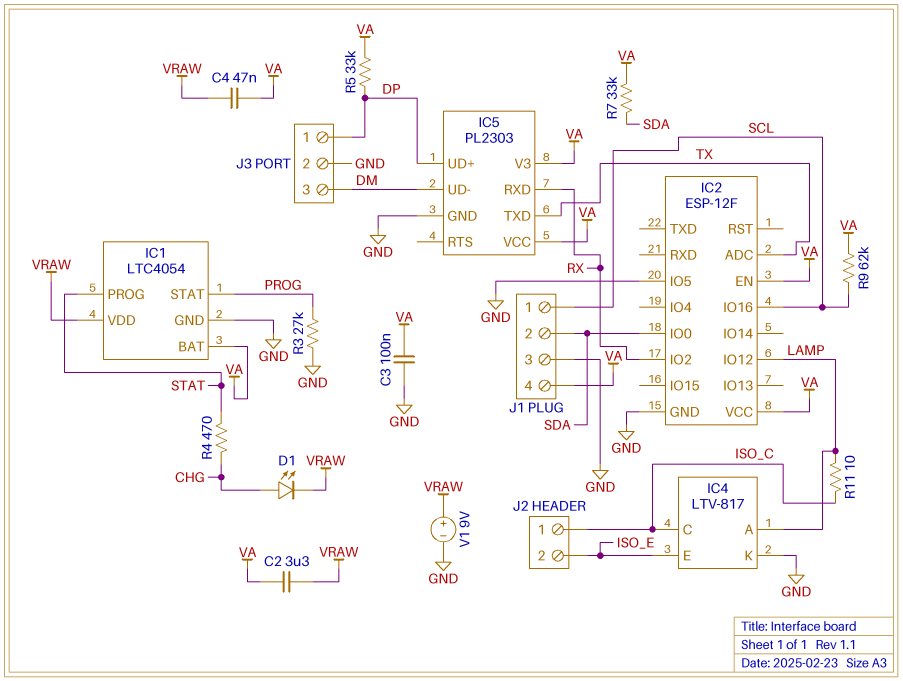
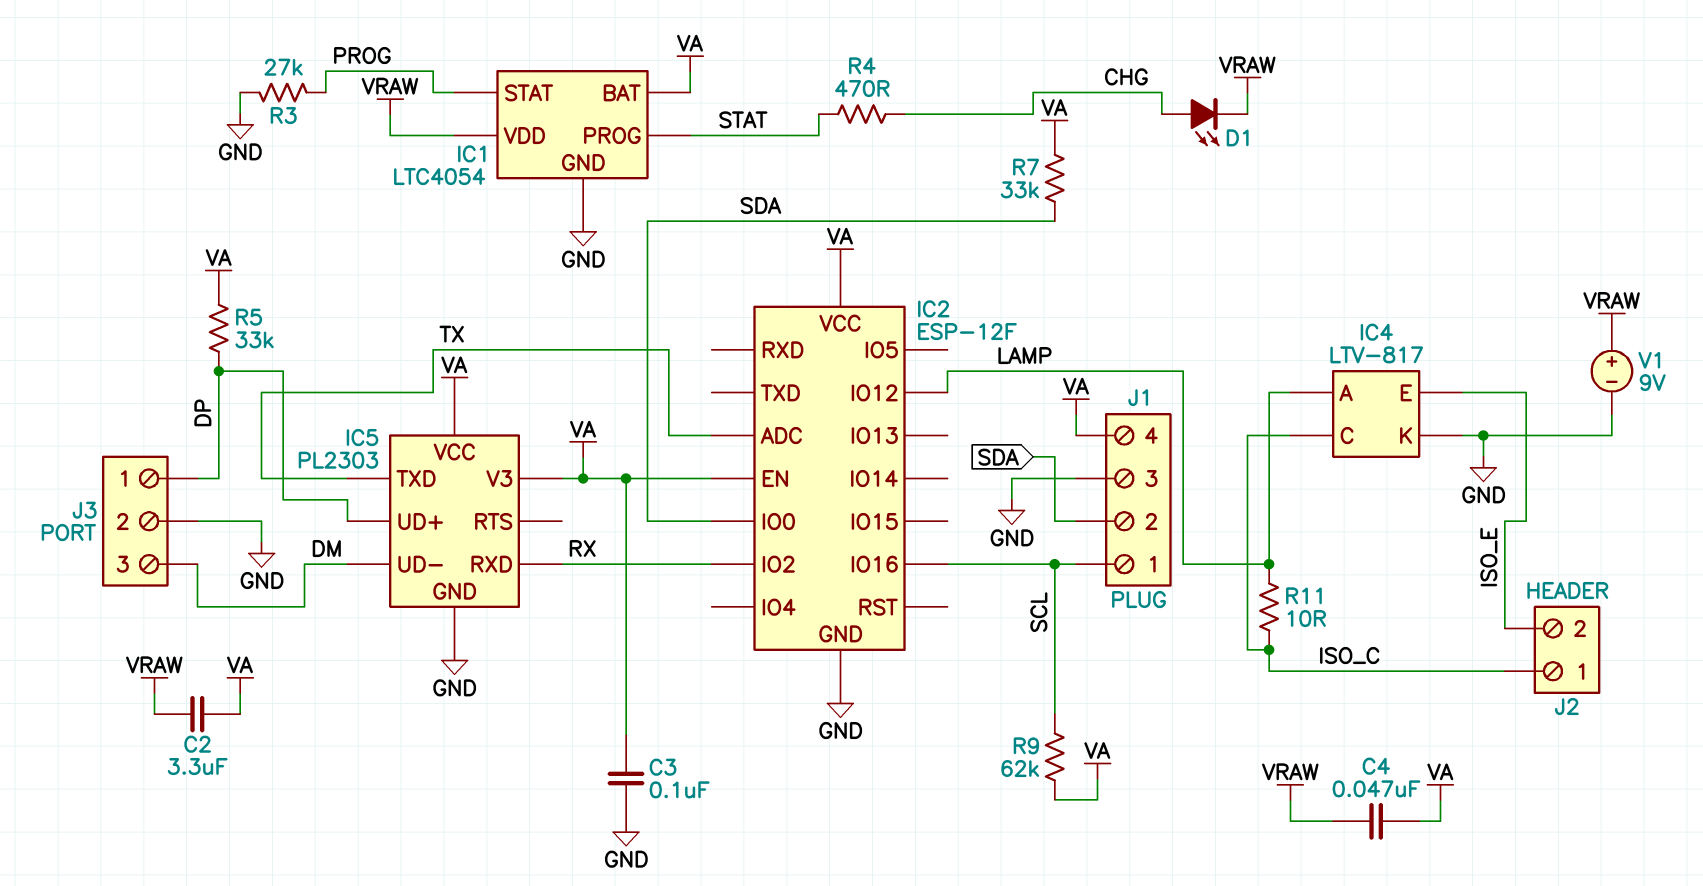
IC2 pin IO5: GND -> none

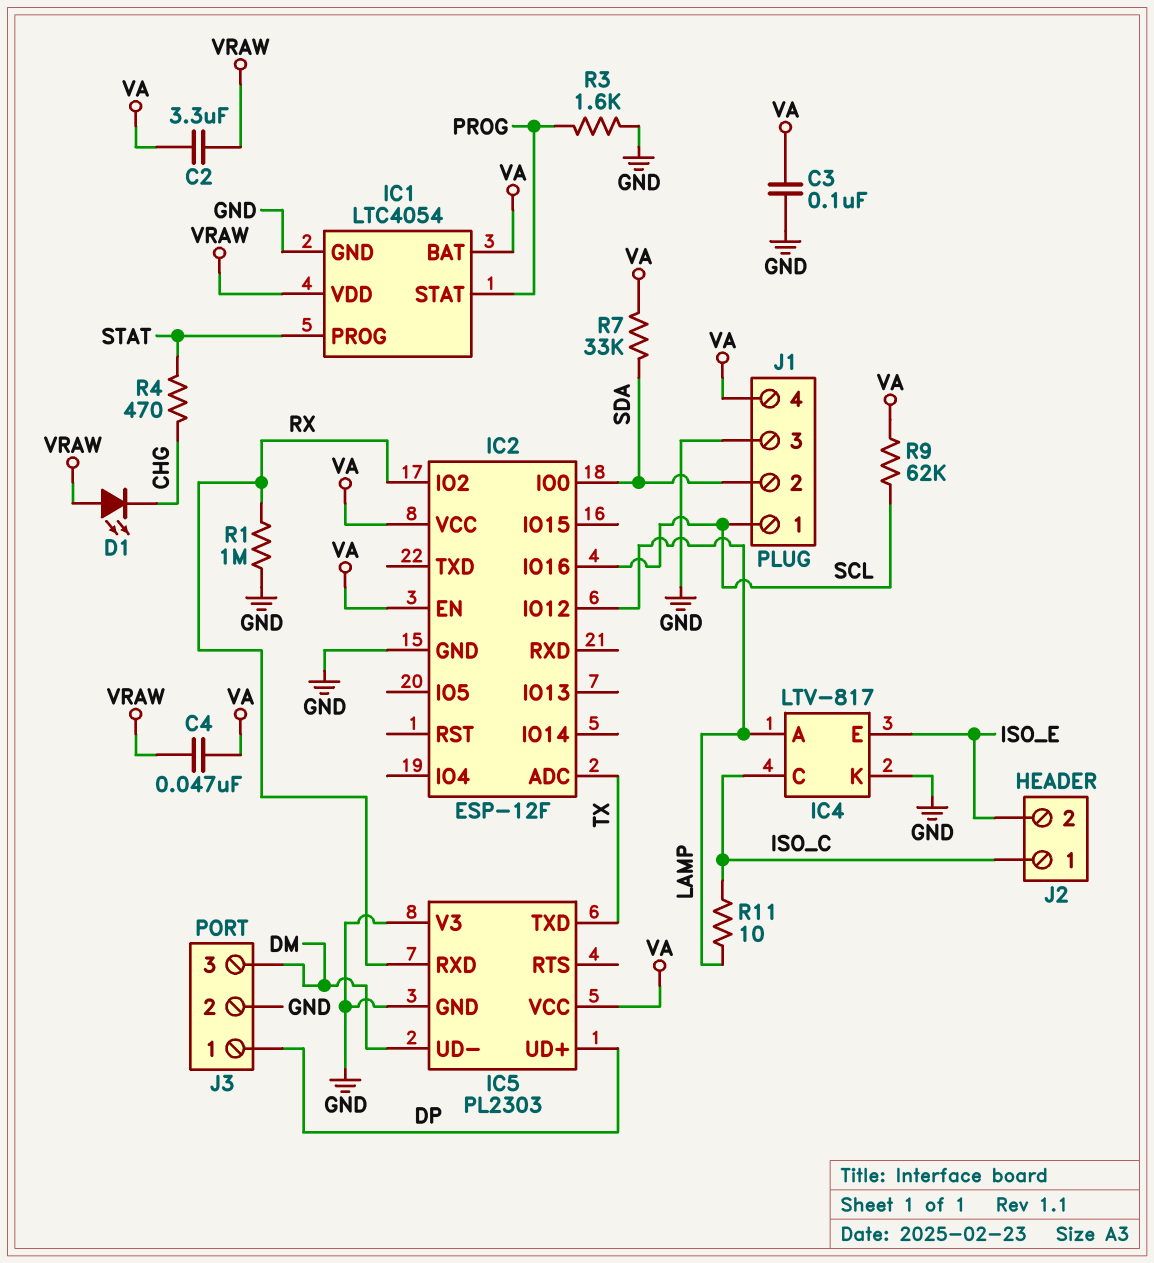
D1: LED (A CHG, K VRAW) -> LED (A VRAW, K CHG)
IC5 pin V3: VA -> GND
R1: none -> 1M (GND, RX)
R3: 27k (GND, PROG) -> 1.6k (GND, PROG)
R5: 33k (DP, VA) -> none
V1: 9V (plus VRAW, minus GND) -> none

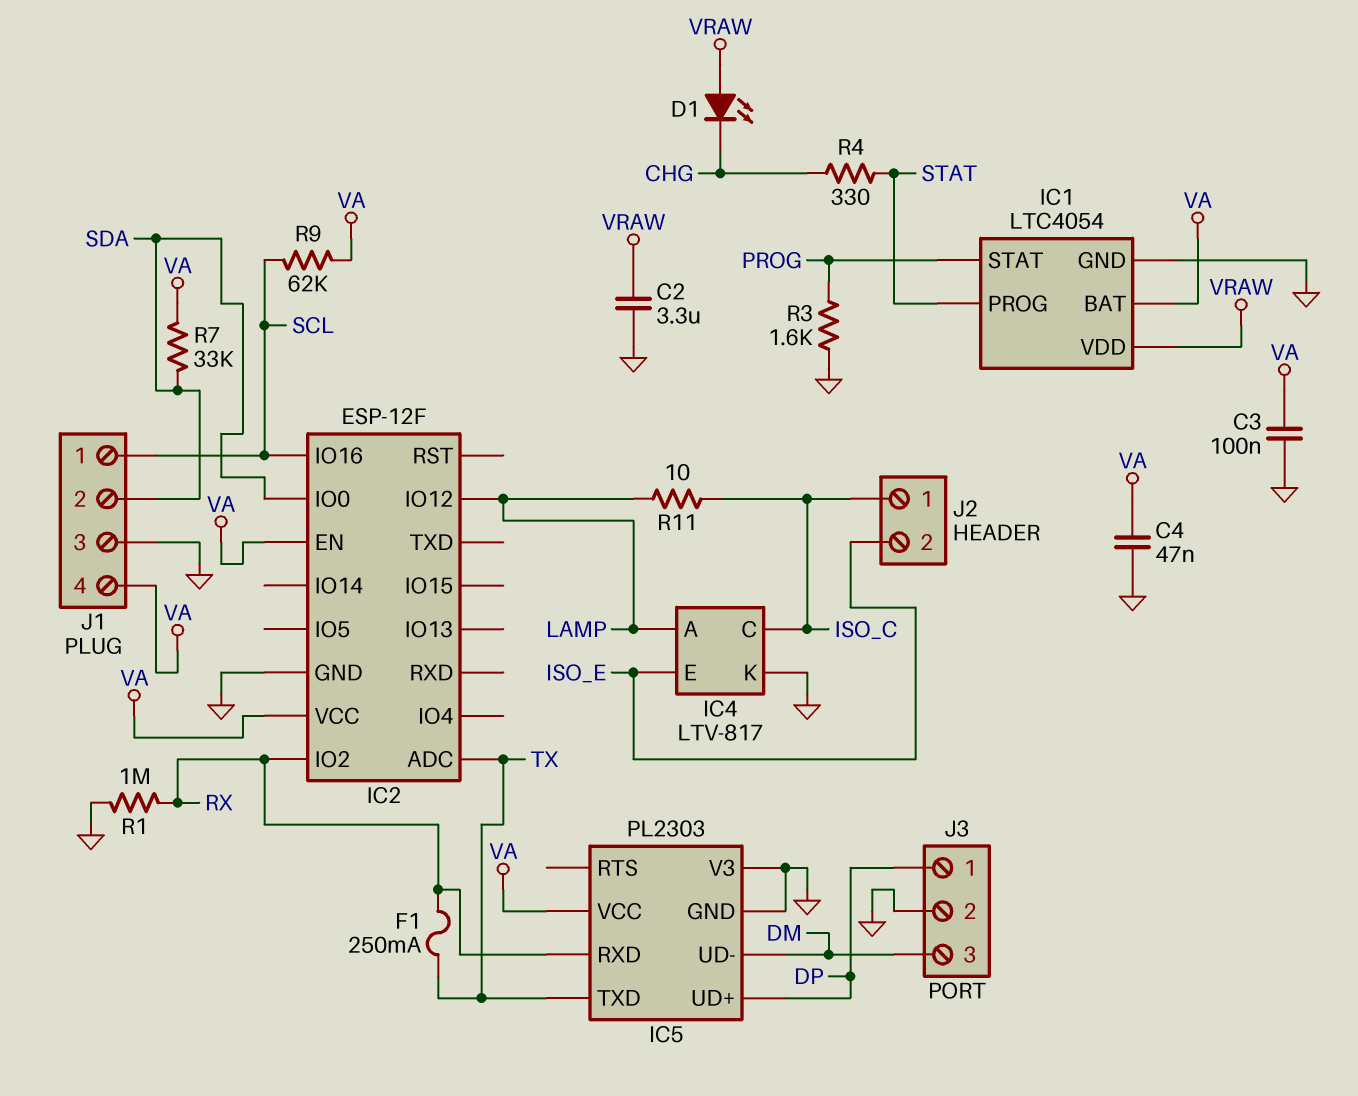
C2: 3.3uF (VA, VRAW) -> 3.3uF (GND, VRAW)
C4: 47nF (VA, VRAW) -> 47nF (GND, VA)
F1: none -> 250mA (RX, TX)
R4: 470 (CHG, STAT) -> 330 (CHG, STAT)

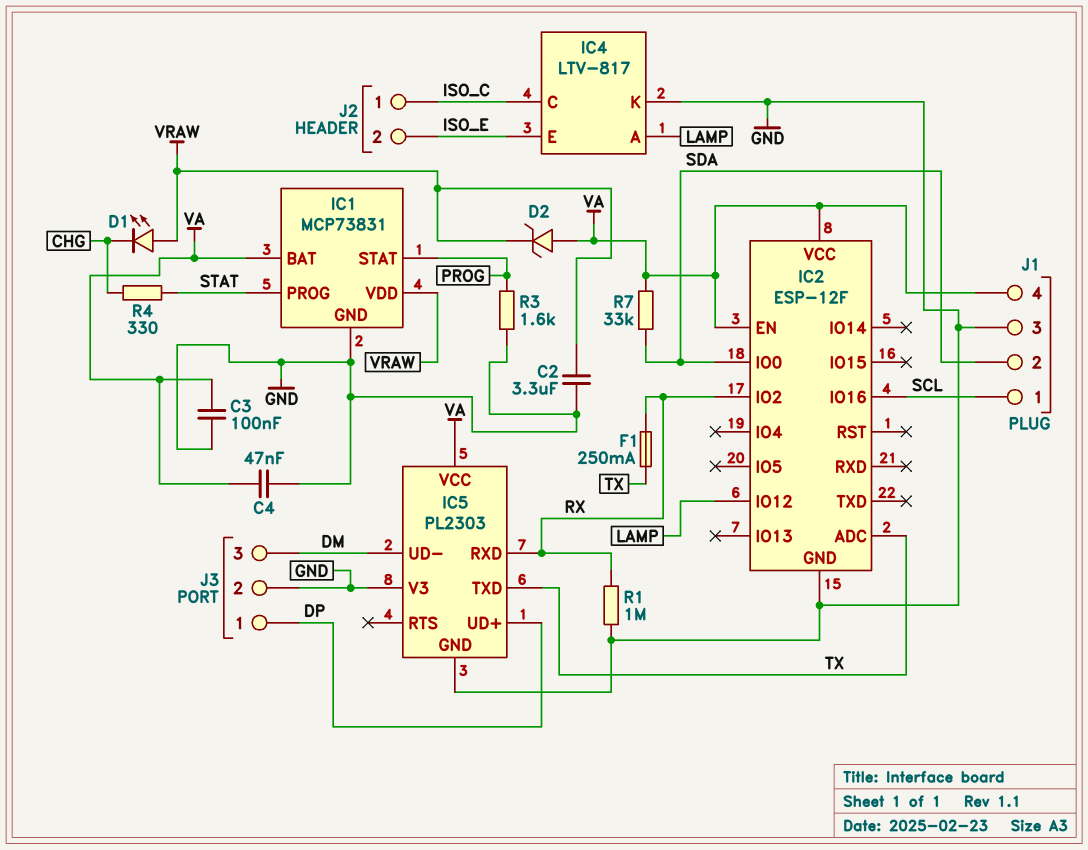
D2: none -> zener (A VA, K VRAW)
IC1: LTC4054 -> MCP73831
R9: 62k (SCL, VA) -> none
R11: 10 (ISO_C, LAMP) -> none

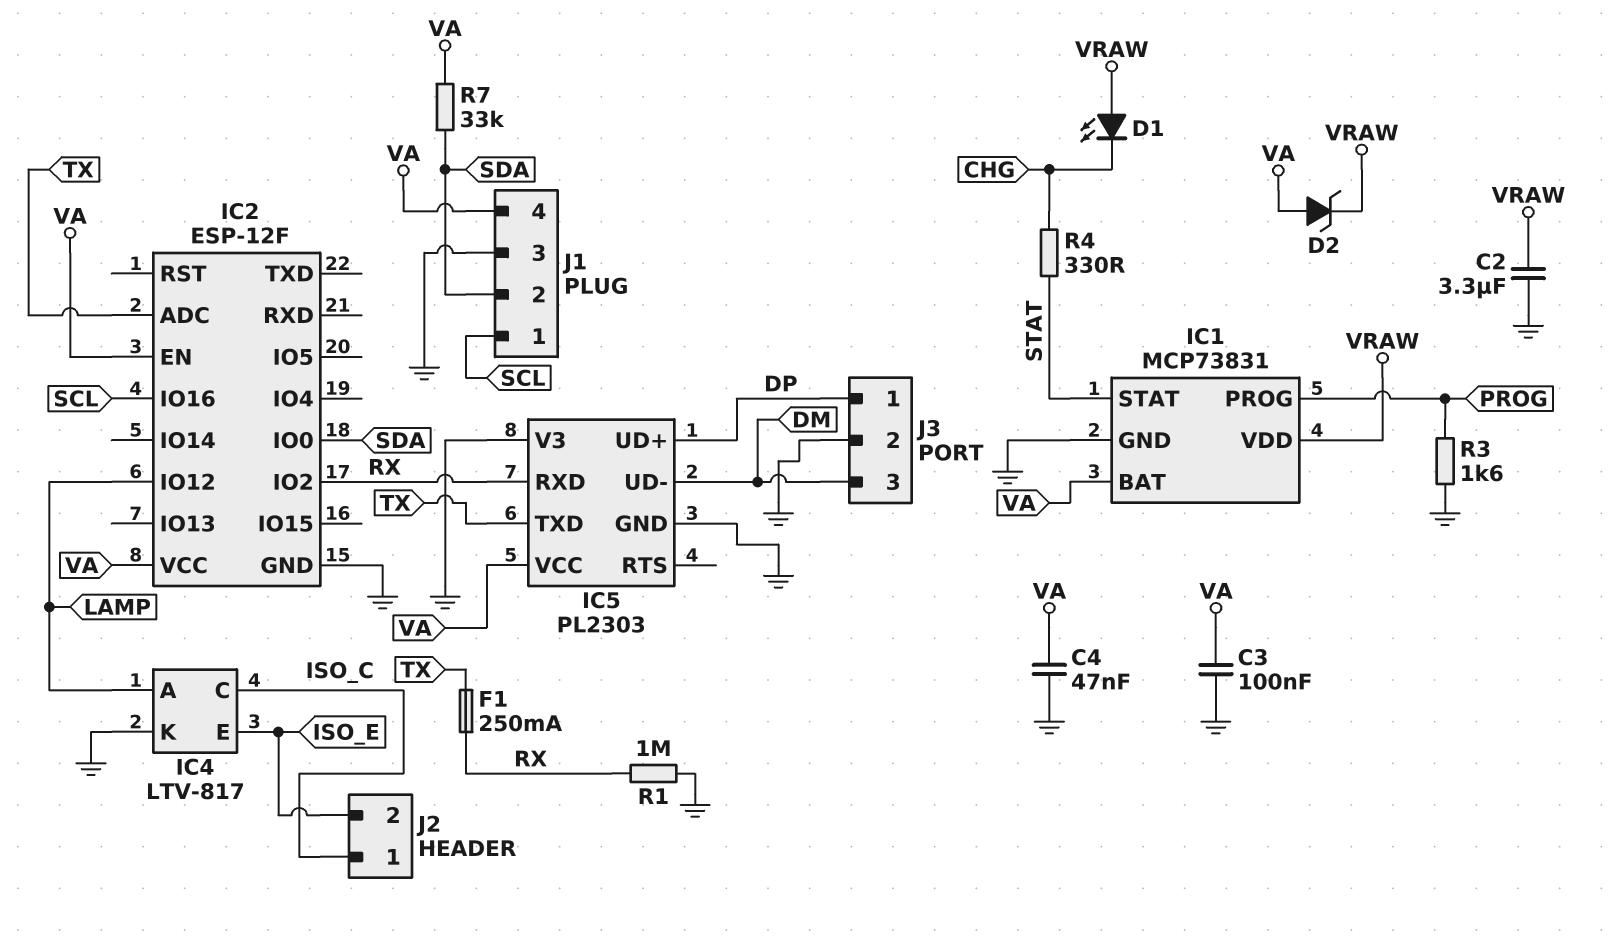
IC1 pin PROG: STAT -> PROG
IC1 pin STAT: PROG -> STAT

